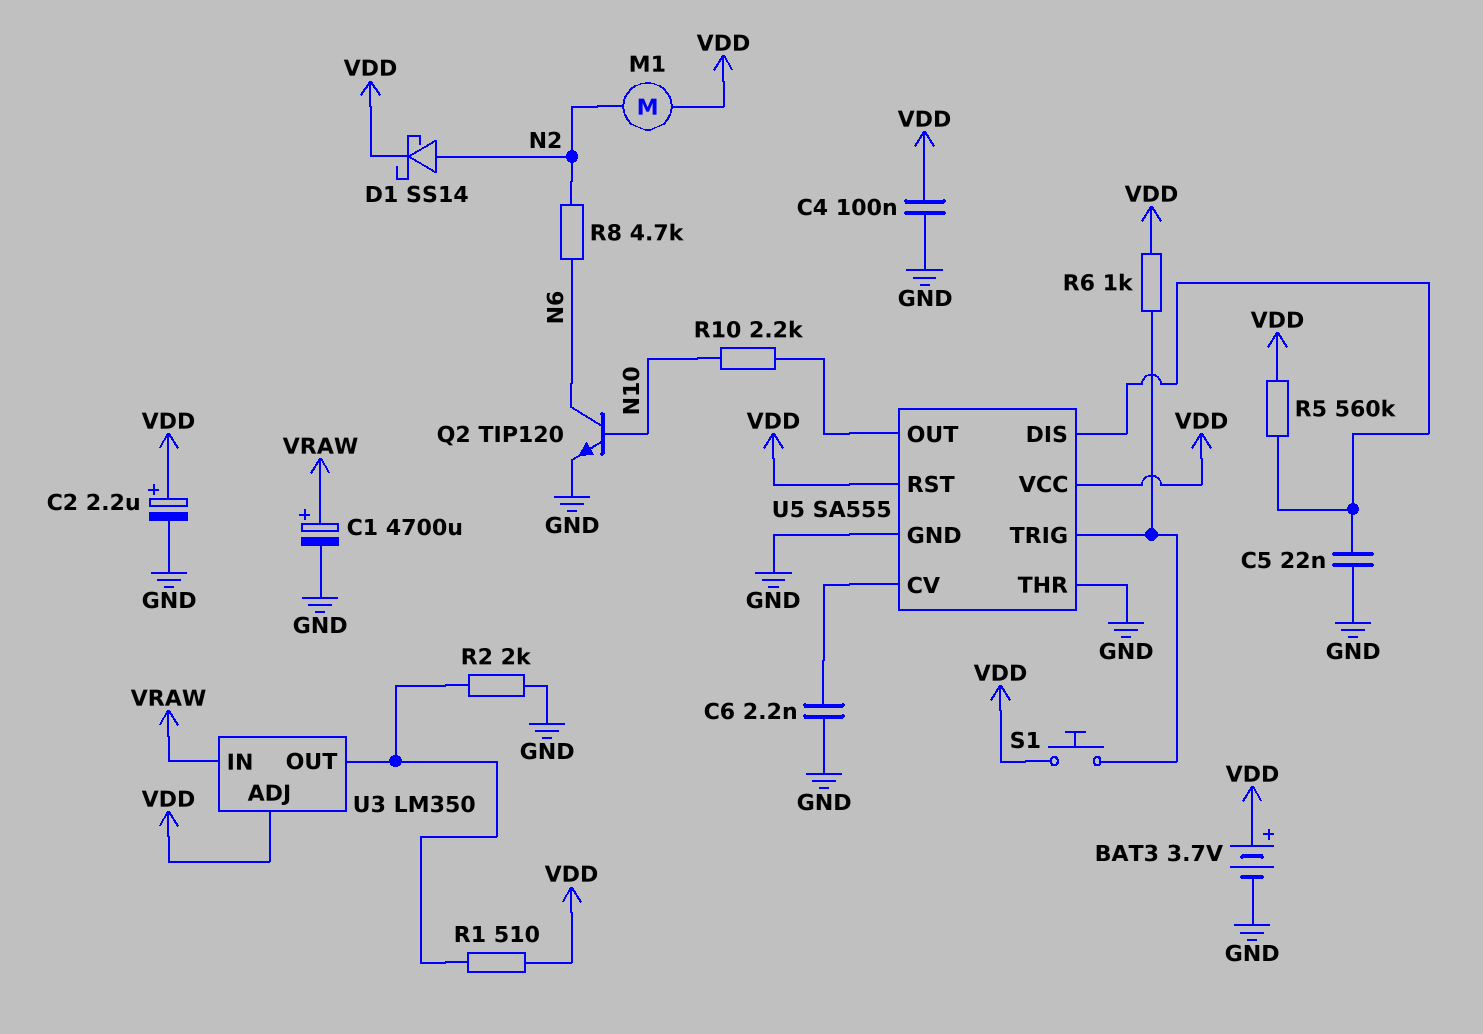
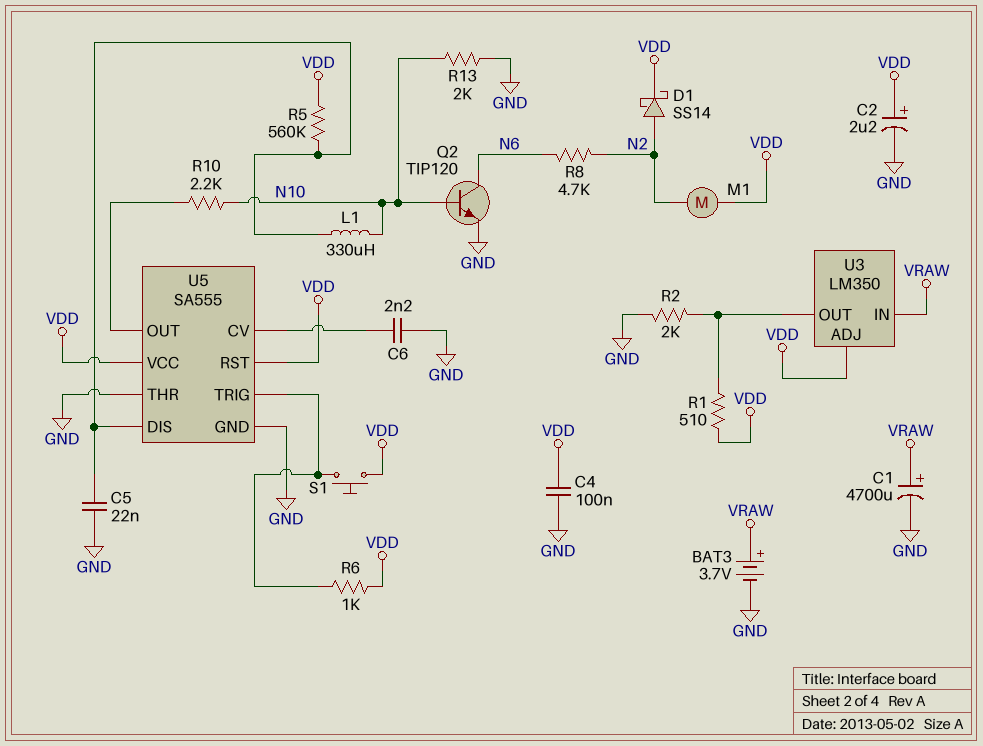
BAT3: 3.7V (plus VDD, minus GND) -> 3.7V (plus VRAW, minus GND)
L1: none -> 330uH (N10, U5/DIS)
R13: none -> 2k (GND, N10)

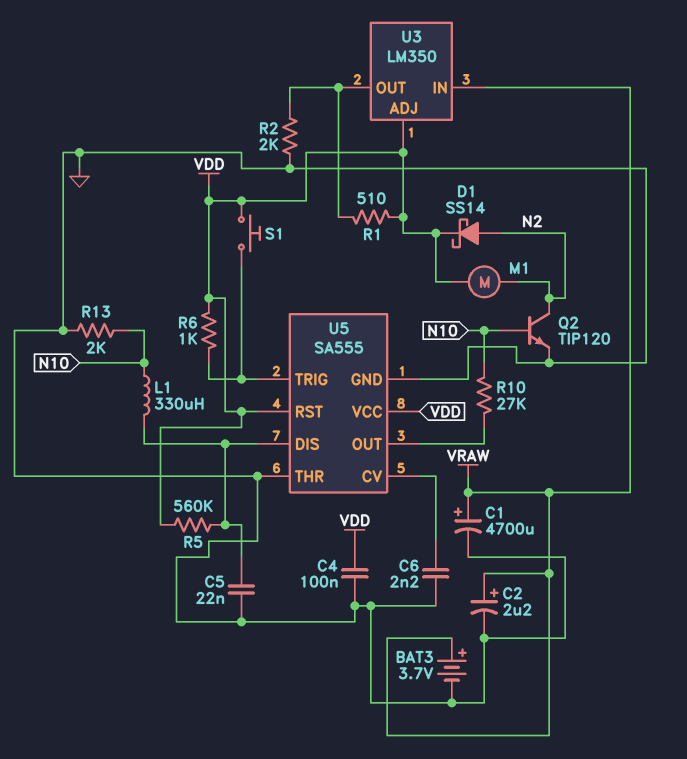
C2: 2.2uF (plus VDD, minus GND) -> 2.2uF (plus VRAW, minus GND)
Q2: NPN TIP120 (B N10, C N6, E GND) -> NPN TIP120 (B N10, C N2, E GND)
R8: 4.7k (N2, N6) -> none
R10: 2.2k (N10, U5/OUT) -> 27k (N10, U5/OUT)

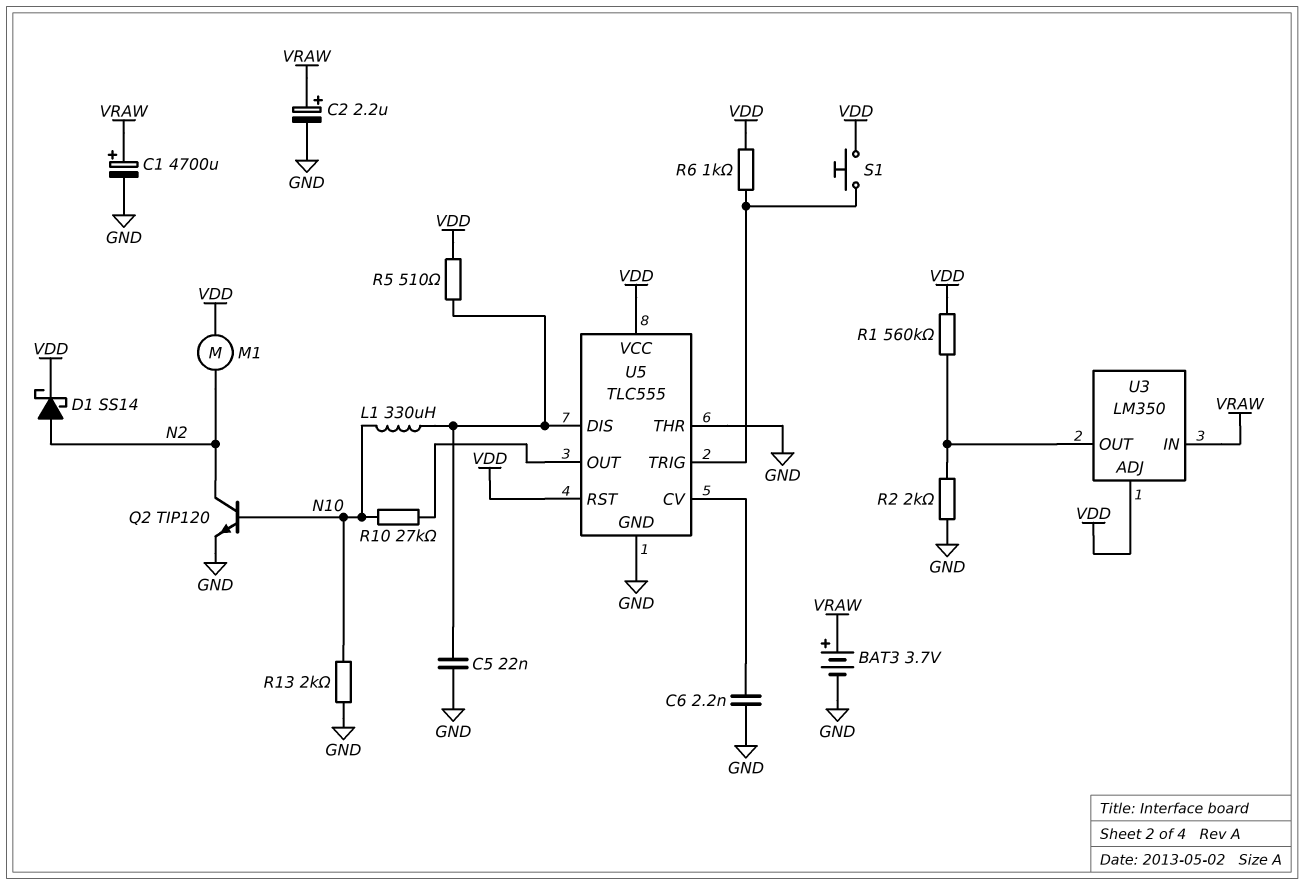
C4: 100nF (GND, VDD) -> none
R1: 510 (U3/OUT, VDD) -> 560k (U3/OUT, VDD)
R5: 560k (U5/DIS, VDD) -> 510 (U5/DIS, VDD)
U5: SA555 -> TLC555

